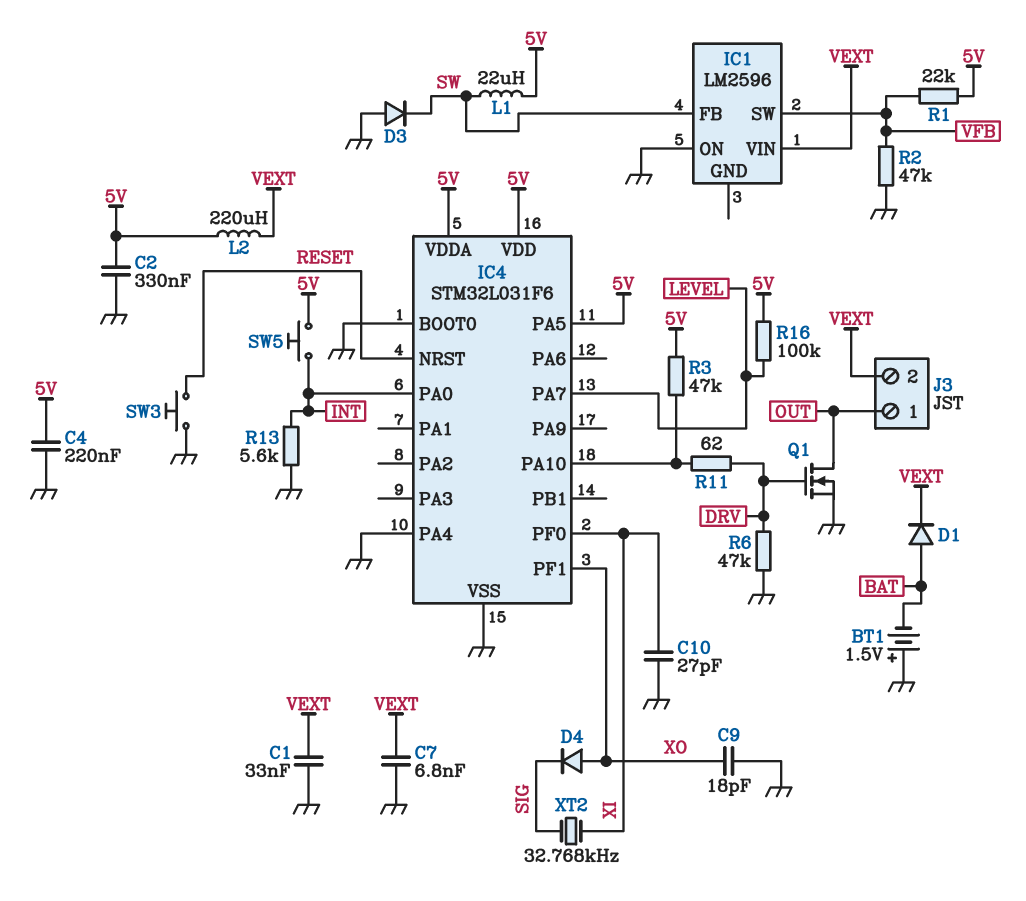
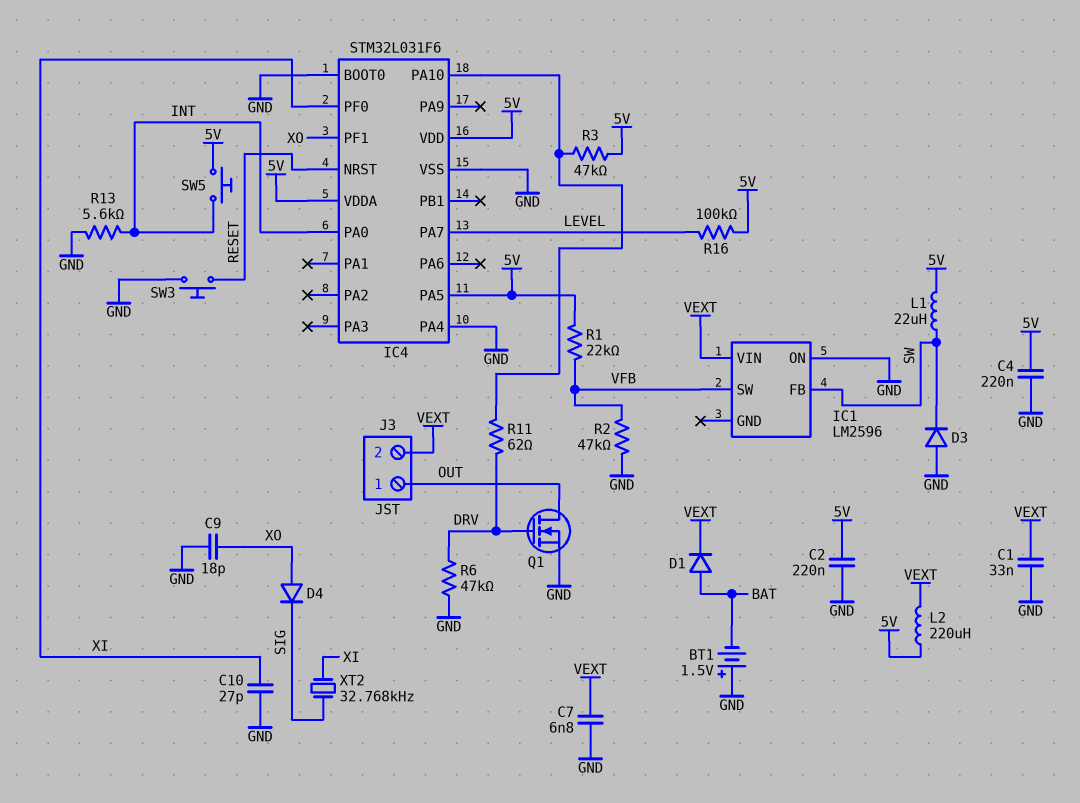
C2: 330nF (5V, GND) -> 220nF (5V, GND)

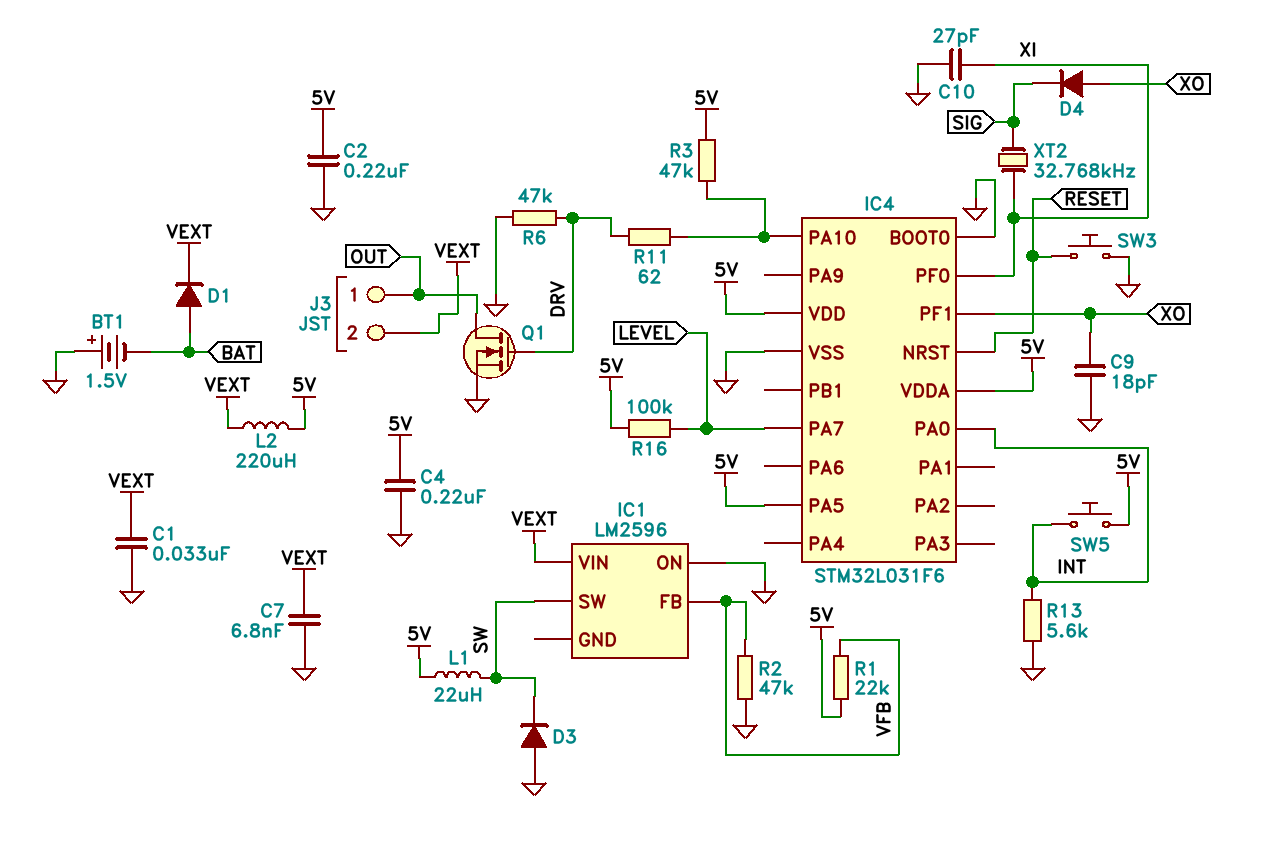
IC1 pin FB: SW -> VFB
IC1 pin SW: VFB -> SW
IC4 pin PA4: GND -> none

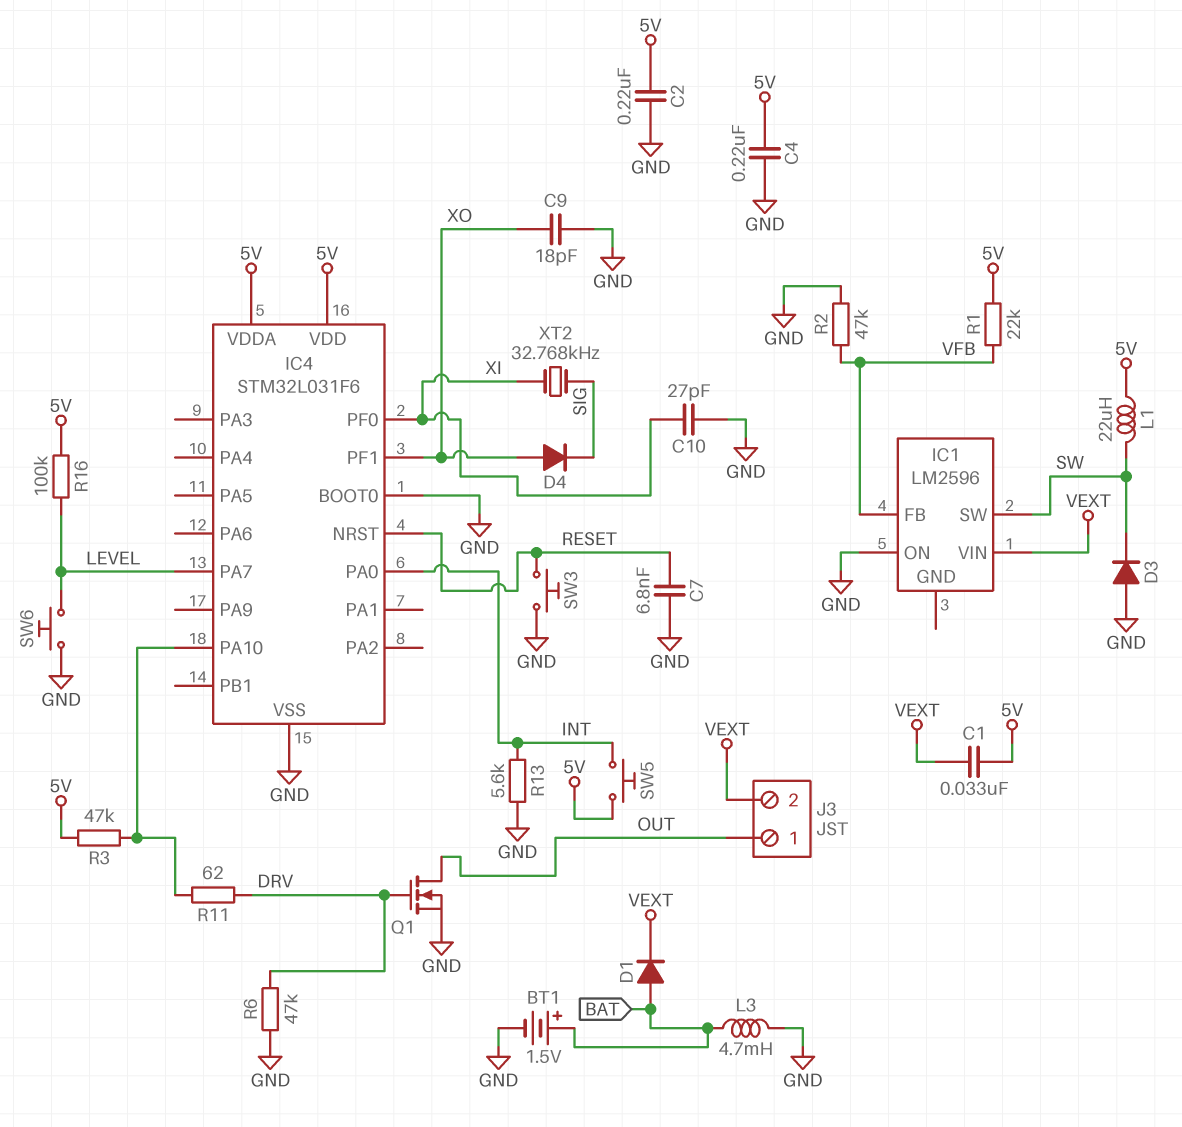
BT1: 1.5V (plus GND, minus BAT) -> 1.5V (plus BAT, minus GND)
C1: 33nF (GND, VEXT) -> 33nF (5V, VEXT)
C7: 6.8nF (GND, VEXT) -> 6.8nF (GND, RESET)
IC4 pin PA5: 5V -> none
L2: 220uH (5V, VEXT) -> none
L3: none -> 4.7mH (BAT, GND)
SW6: none -> button (GND, LEVEL)

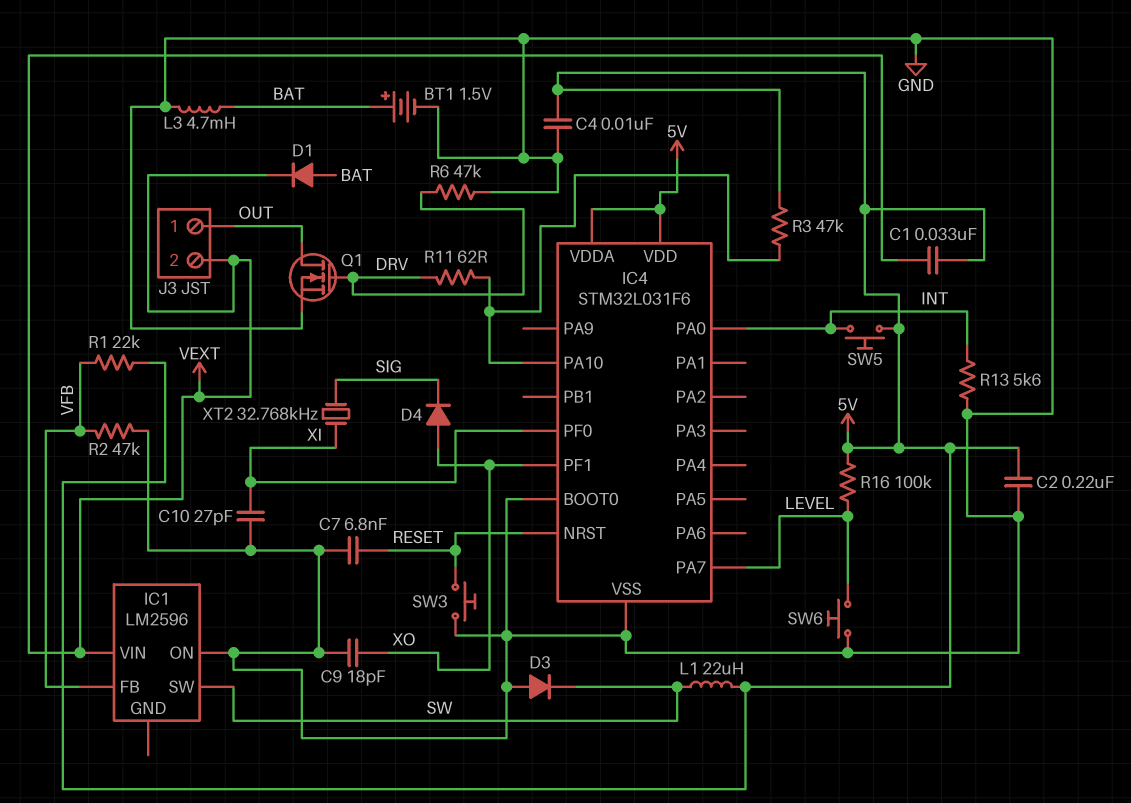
C4: 220nF (5V, GND) -> 10nF (5V, GND)

